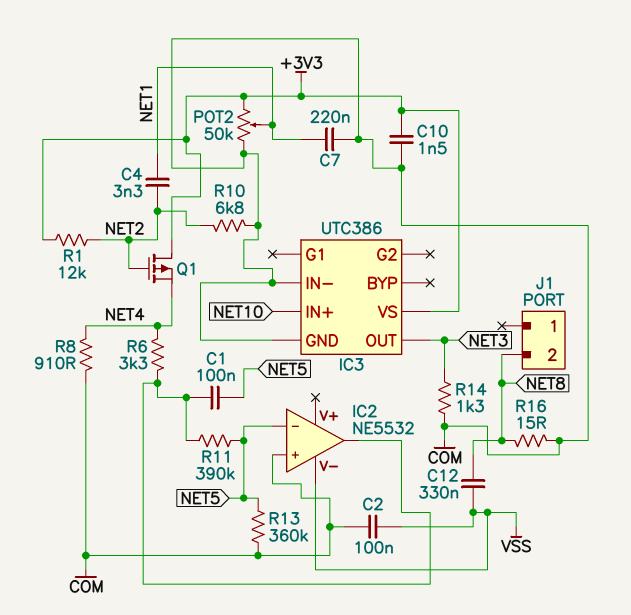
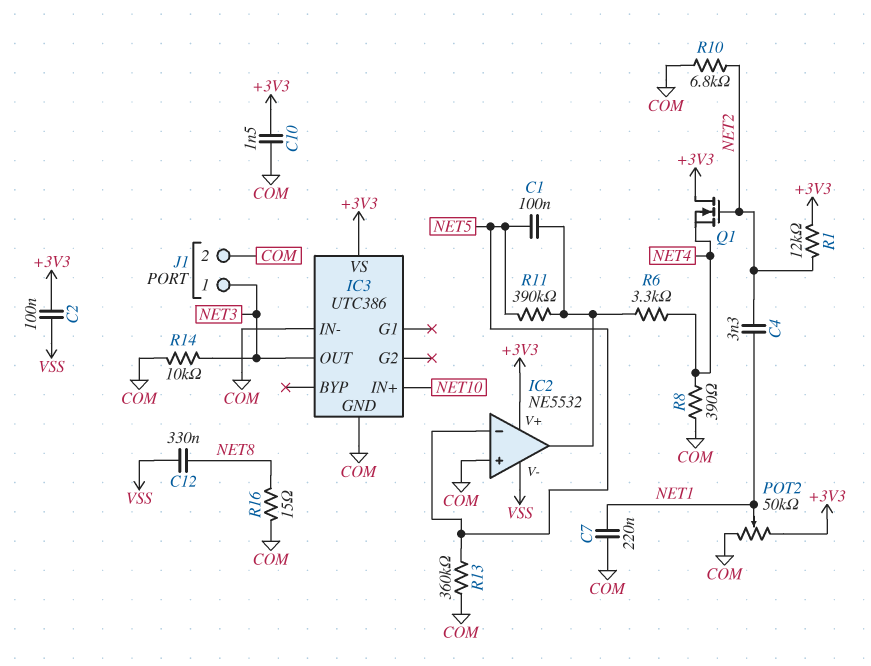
C2: 100nF (COM, VSS) -> 100nF (+3V3, VSS)
IC2 pin V+: none -> +3V3
J1 pin 1: none -> NET3
J1 pin 2: NET8 -> COM
Q1: PMOS (G NET2, D +3V3, S NET4) -> NMOS (G NET2, D +3V3, S NET4)
R8: 910 (COM, NET4) -> 390 (COM, NET4)
R14: 1.3k (COM, NET3) -> 10k (COM, NET3)

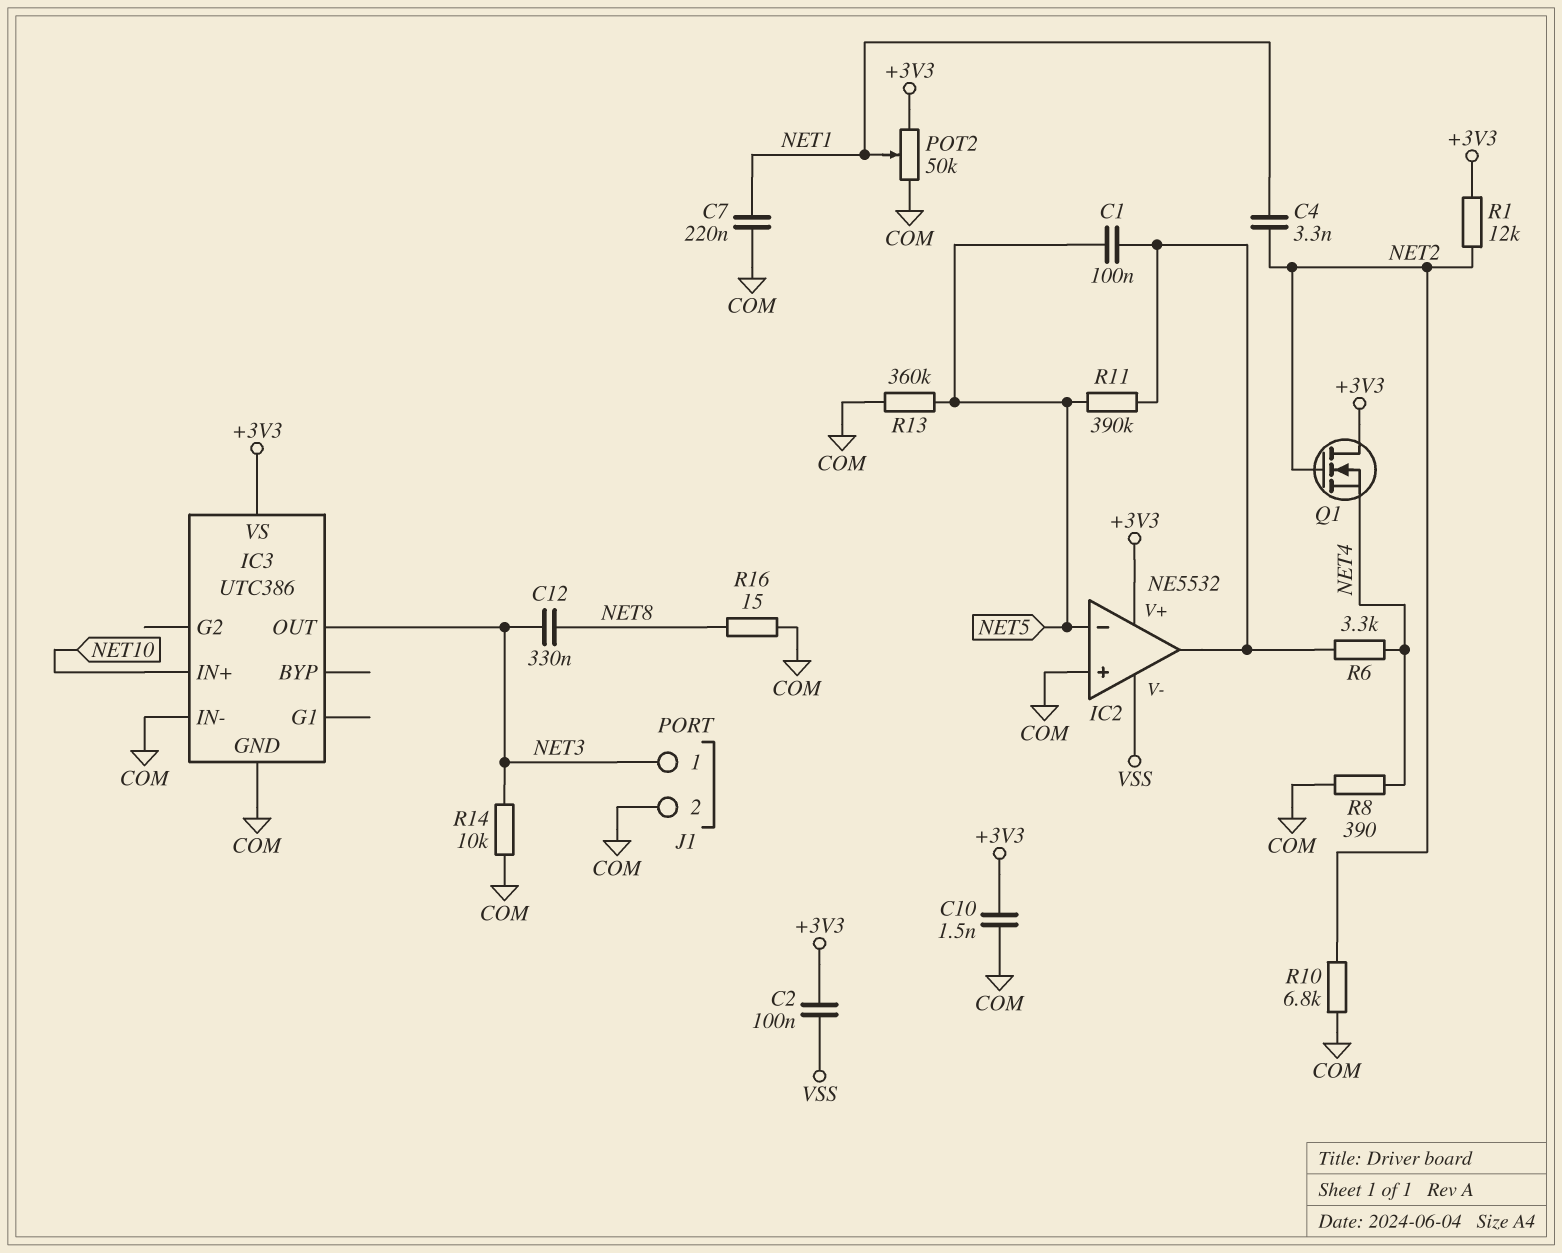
C12: 330nF (NET8, VSS) -> 330nF (NET3, NET8)

